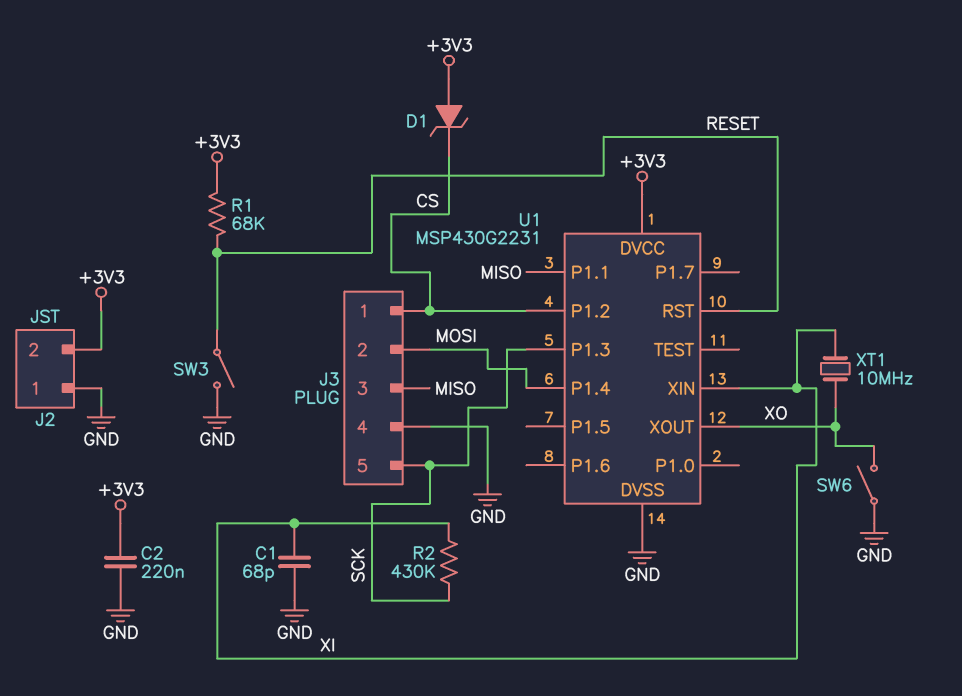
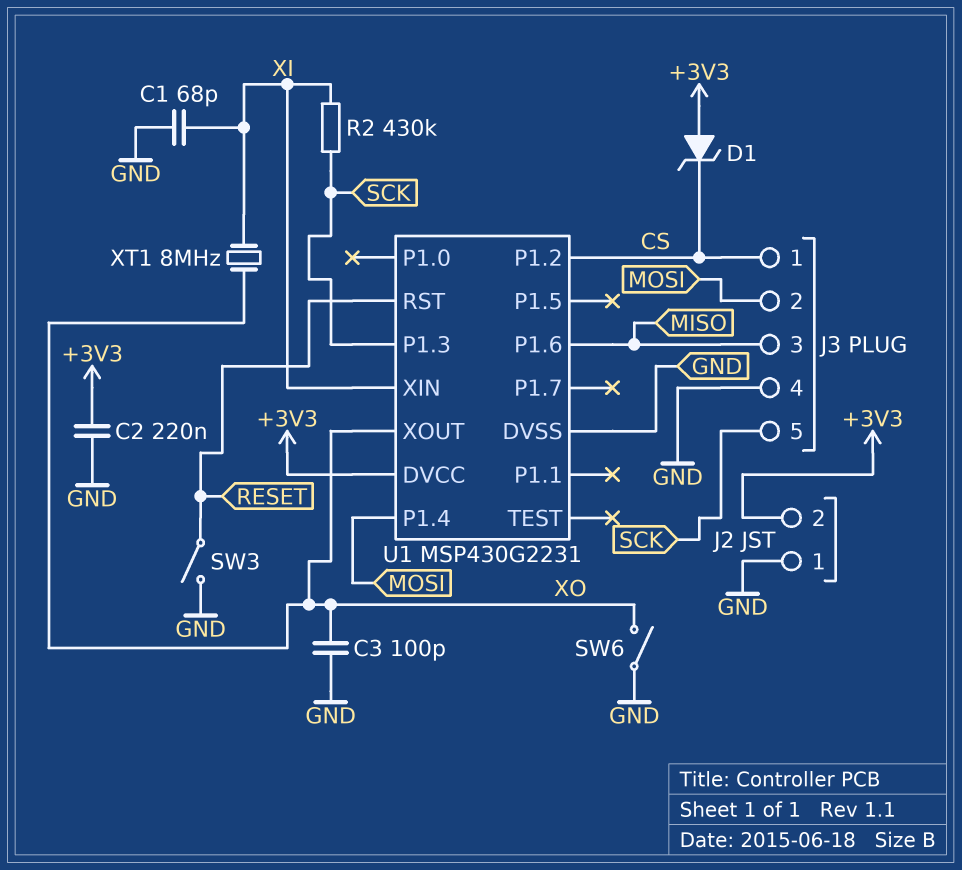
C3: none -> 100pF (GND, XO)
R1: 68k (+3V3, RESET) -> none
U1 pin P1.1: MISO -> none
U1 pin P1.6: none -> MISO
XT1: 10MHz (XI, XO) -> 8MHz (XI, XO)

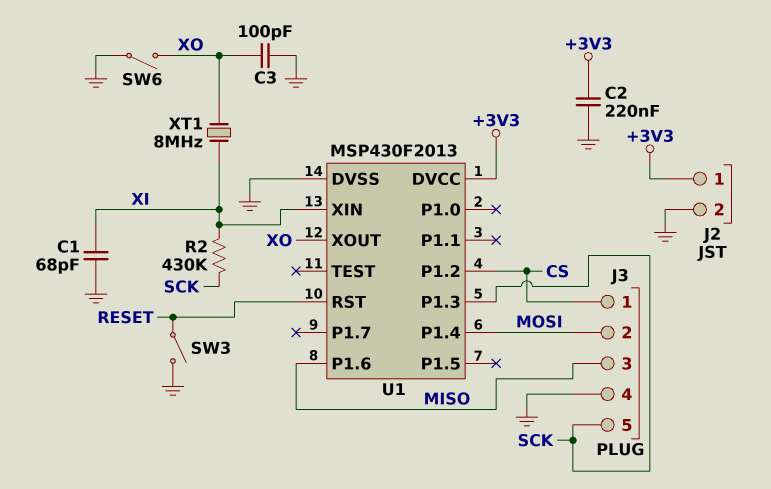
D1: zener (A +3V3, K CS) -> none
J2 pin 1: GND -> +3V3
J2 pin 2: +3V3 -> GND
U1: MSP430G2231 -> MSP430F2013

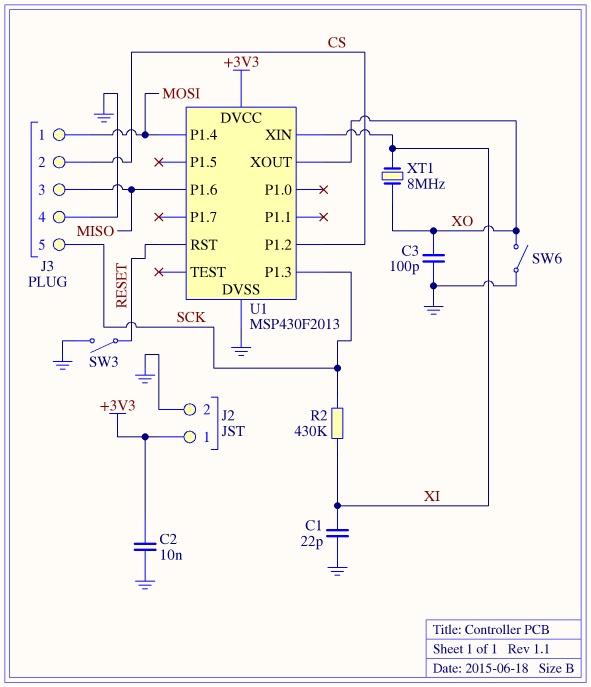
C1: 68pF (GND, XI) -> 22pF (GND, XI)
C2: 220nF (+3V3, GND) -> 10nF (+3V3, GND)
J3 pin 1: CS -> MOSI
J3 pin 2: MOSI -> CS

